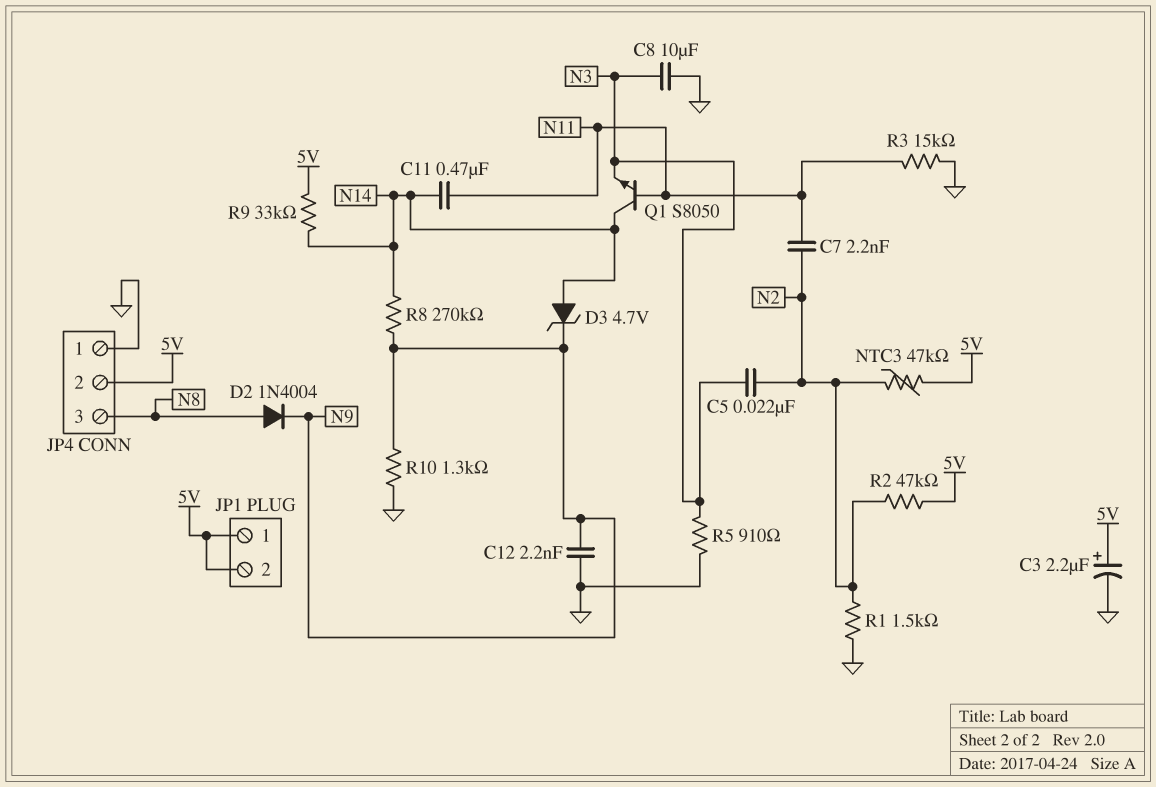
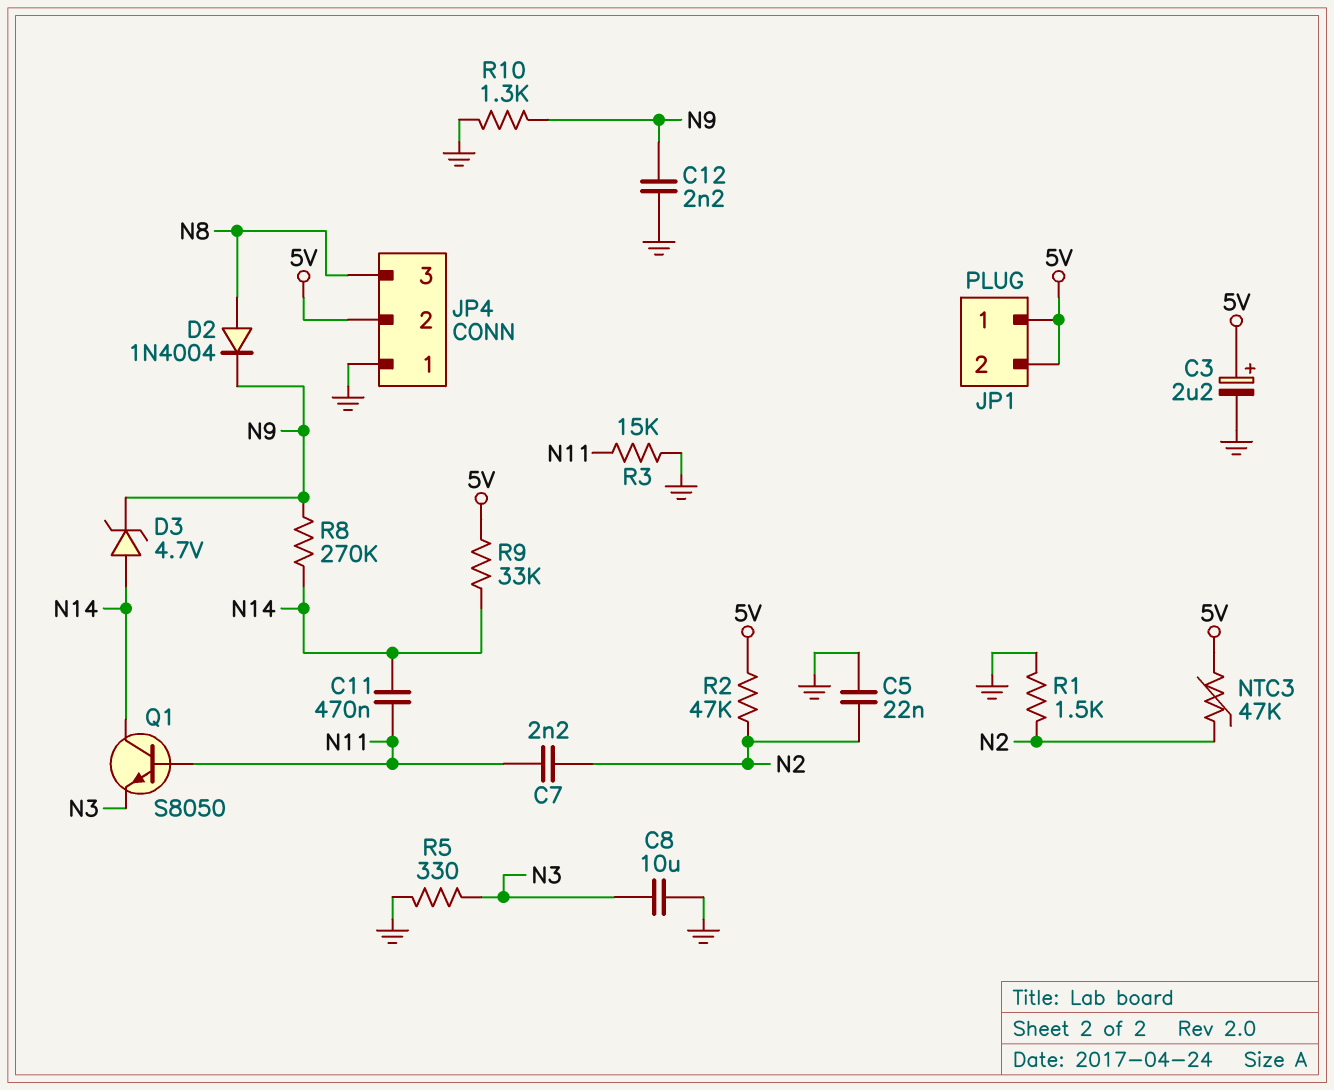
C5: 22nF (N2, N3) -> 22nF (GND, N2)
R5: 910 (GND, N3) -> 330 (GND, N3)

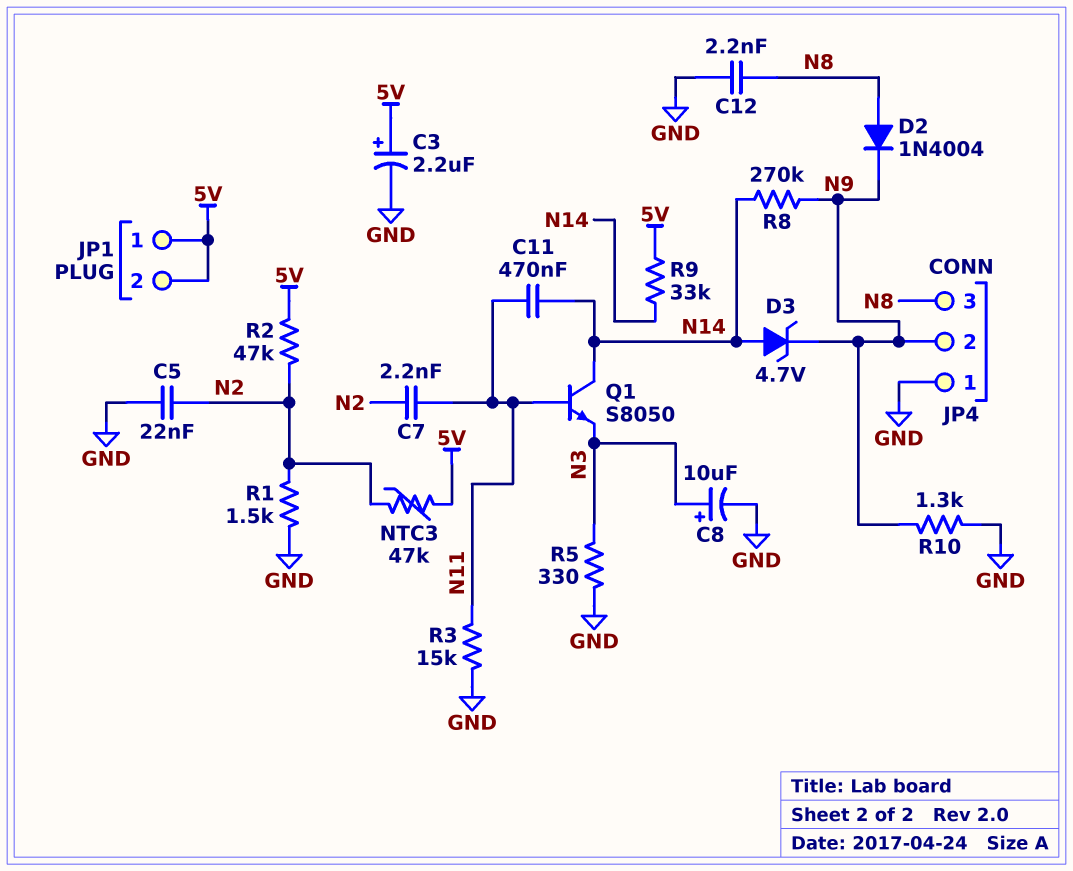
C8: 10uF (GND, N3) -> 10uF (plus N3, minus GND)
C12: 2.2nF (GND, N9) -> 2.2nF (GND, N8)
JP4 pin 2: 5V -> N9

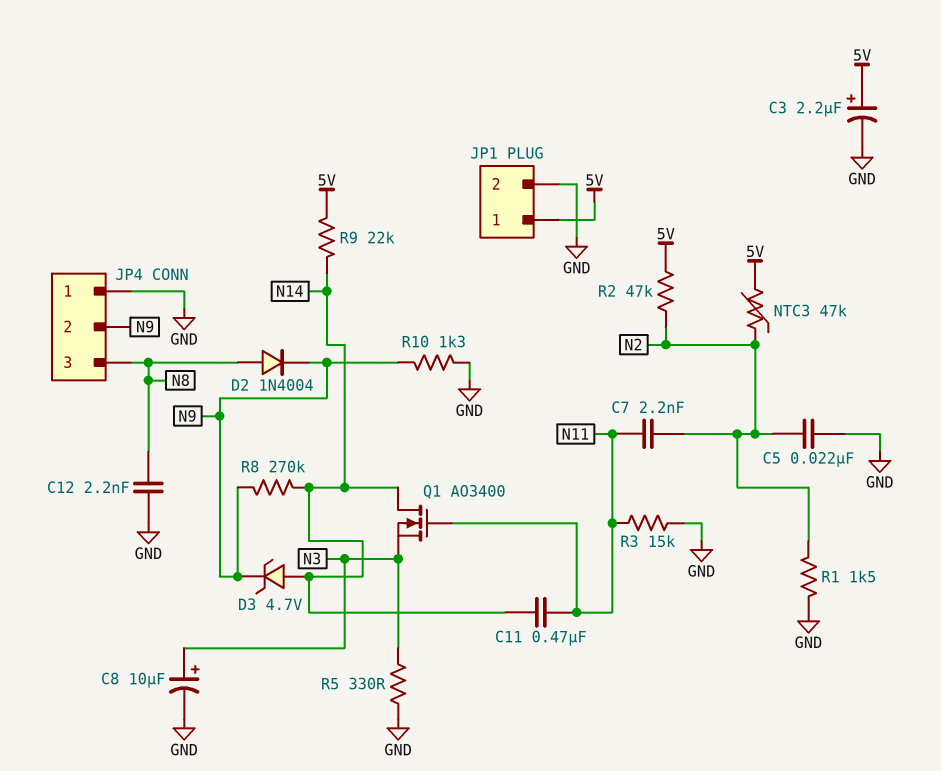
JP1 pin 2: 5V -> GND
Q1: NPN S8050 (B N11, C N14, E N3) -> NMOS AO3400 (G N11, D N14, S N3)
R9: 33k (5V, N14) -> 22k (5V, N14)

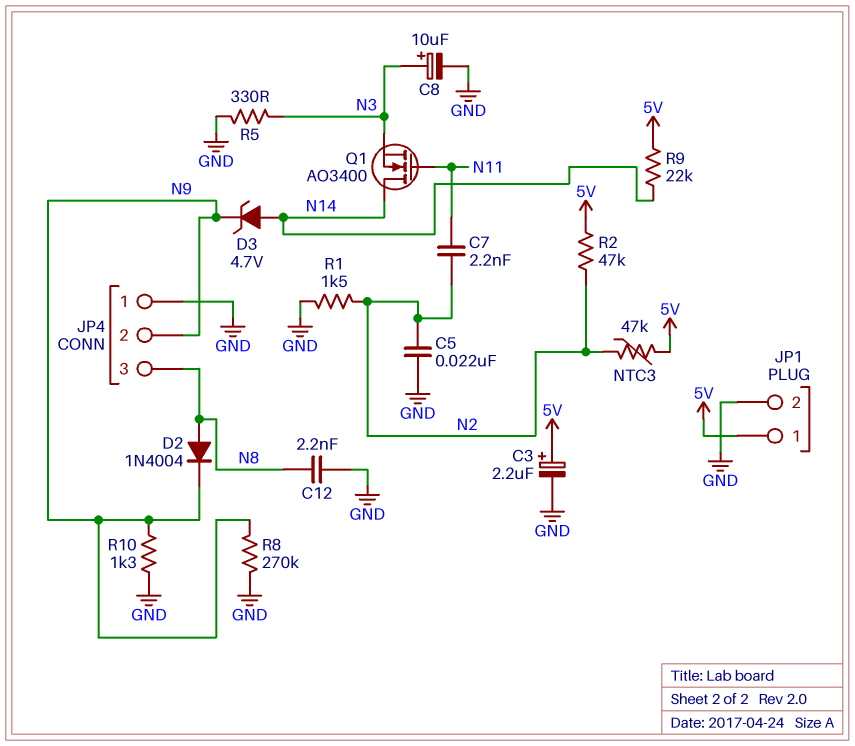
C11: 470nF (N11, N14) -> none
R3: 15k (GND, N11) -> none
R8: 270k (N9, N14) -> 270k (GND, N9)

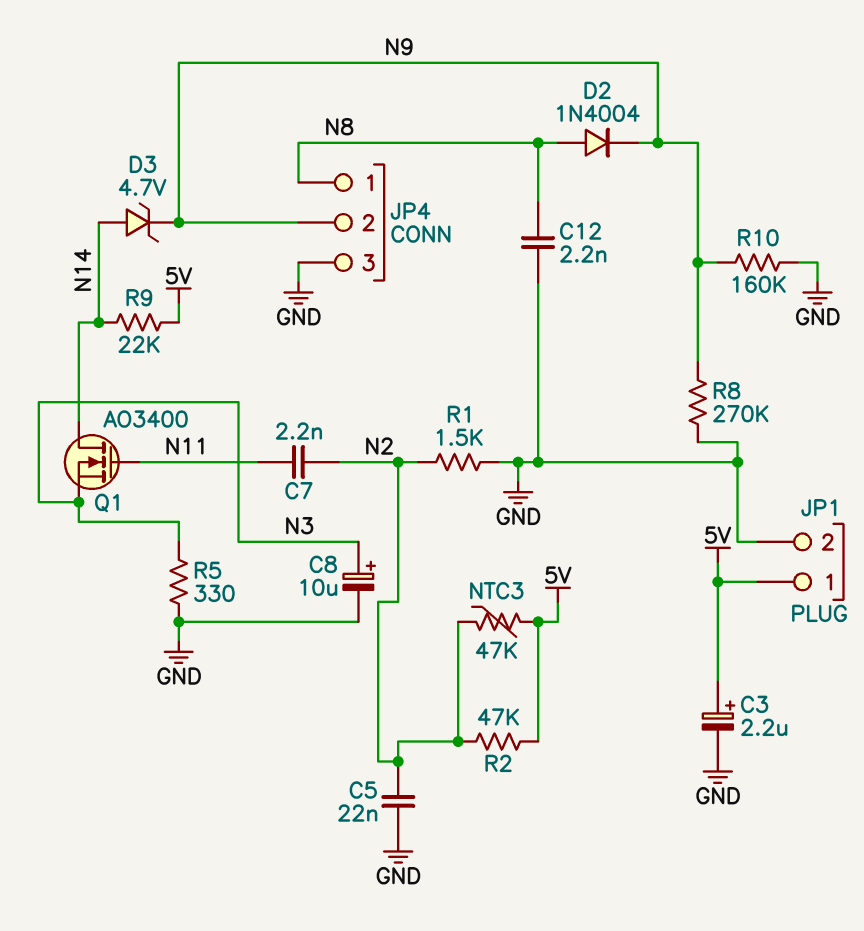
JP4 pin 1: GND -> N8
JP4 pin 3: N8 -> GND
R10: 1.3k (GND, N9) -> 160k (GND, N9)

